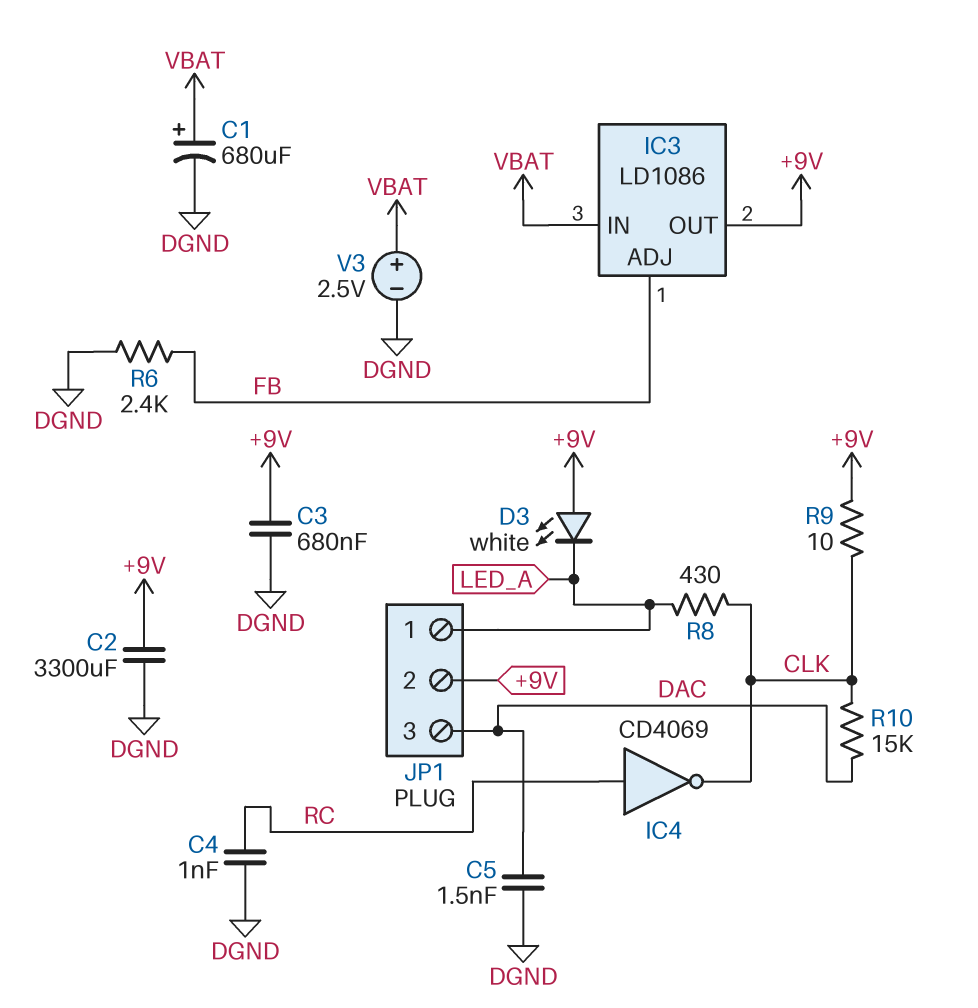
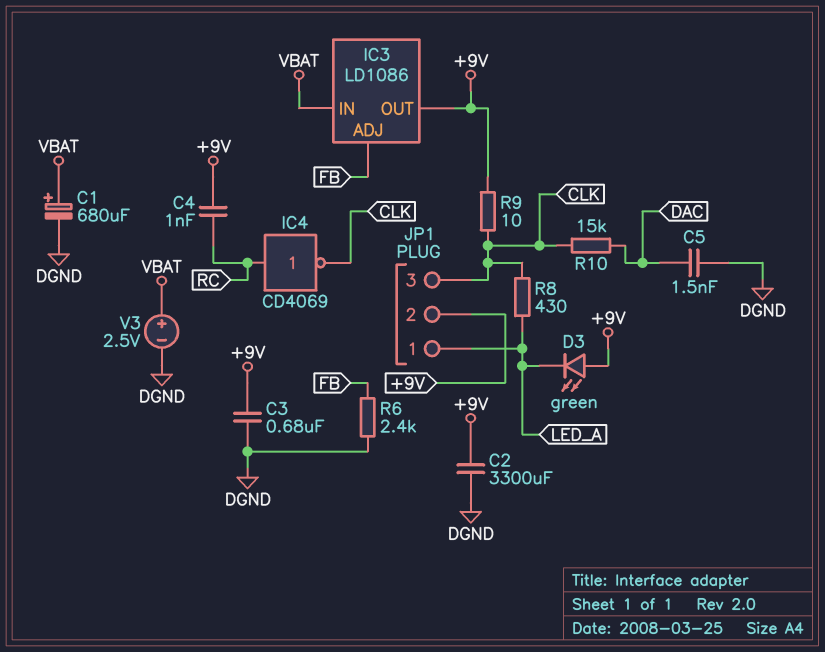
C4: 1nF (DGND, RC) -> 1nF (+9V, RC)
D3: LED white (A +9V, K LED_A) -> LED green (A +9V, K LED_A)
JP1 pin 3: DAC -> CLK

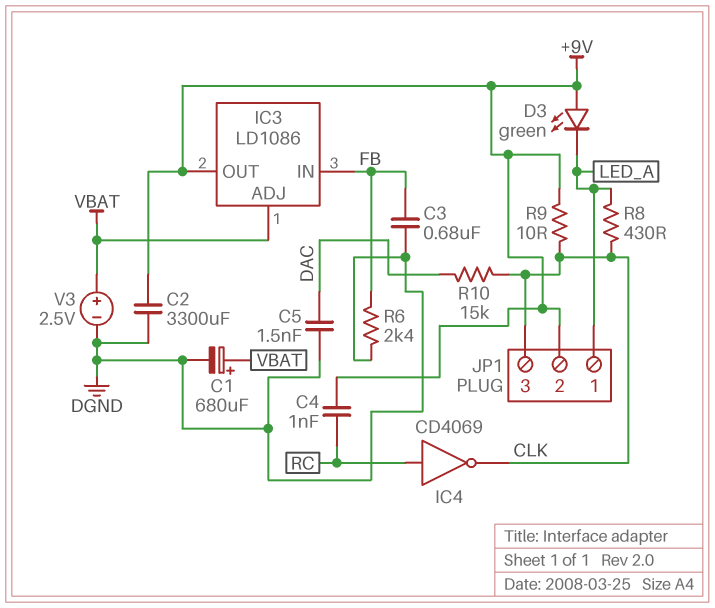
C3: 680nF (+9V, DGND) -> 680nF (DGND, FB)
IC3 pin ADJ: FB -> VBAT
IC3 pin IN: VBAT -> FB

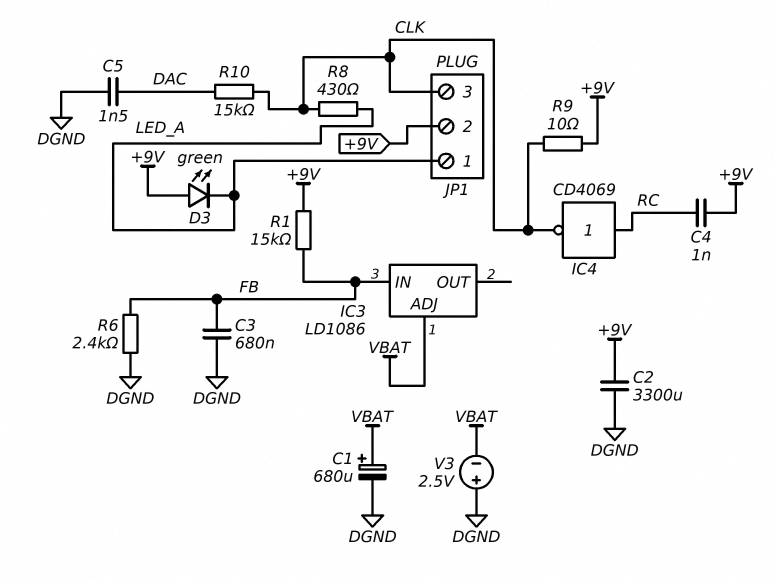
IC3 pin OUT: +9V -> none
R1: none -> 15k (+9V, FB)
V3: 2.5V (plus VBAT, minus DGND) -> 2.5V (plus DGND, minus VBAT)

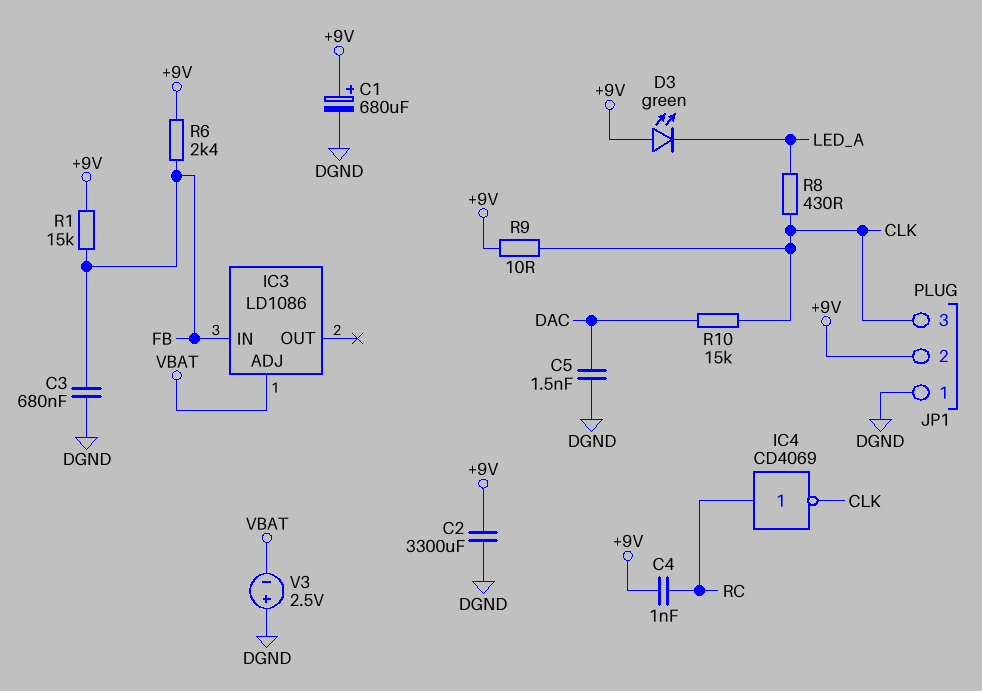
C1: 680uF (plus VBAT, minus DGND) -> 680uF (plus +9V, minus DGND)
JP1 pin 1: LED_A -> DGND
R6: 2.4k (DGND, FB) -> 2.4k (+9V, FB)

